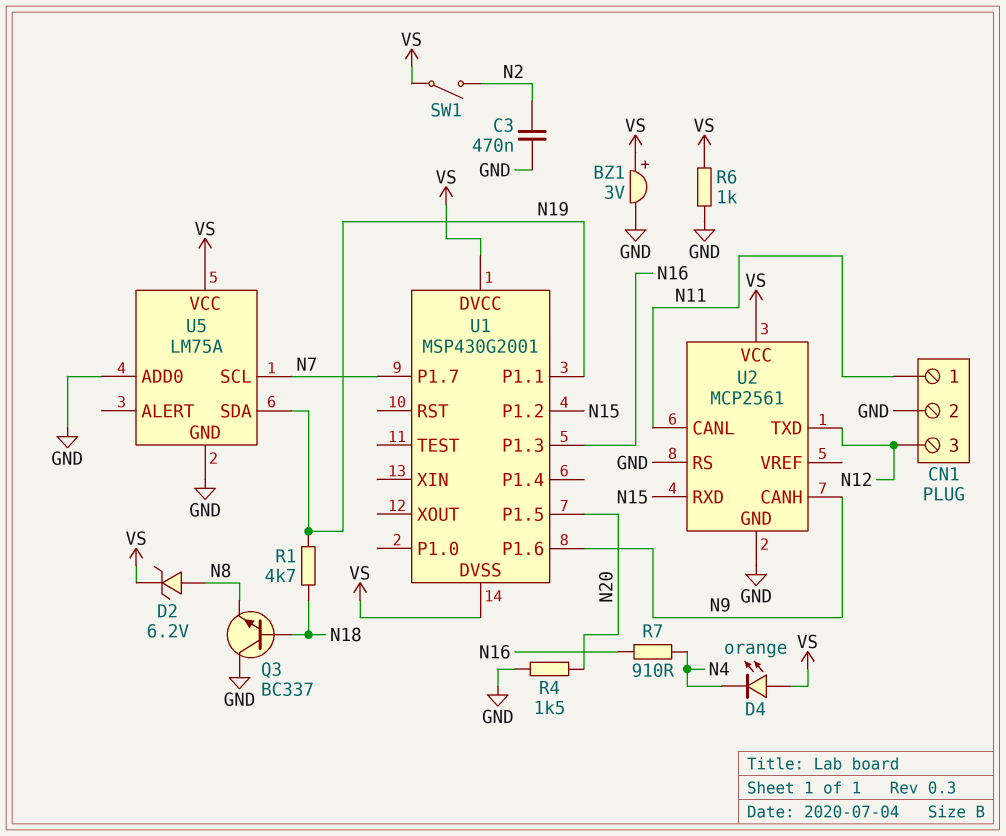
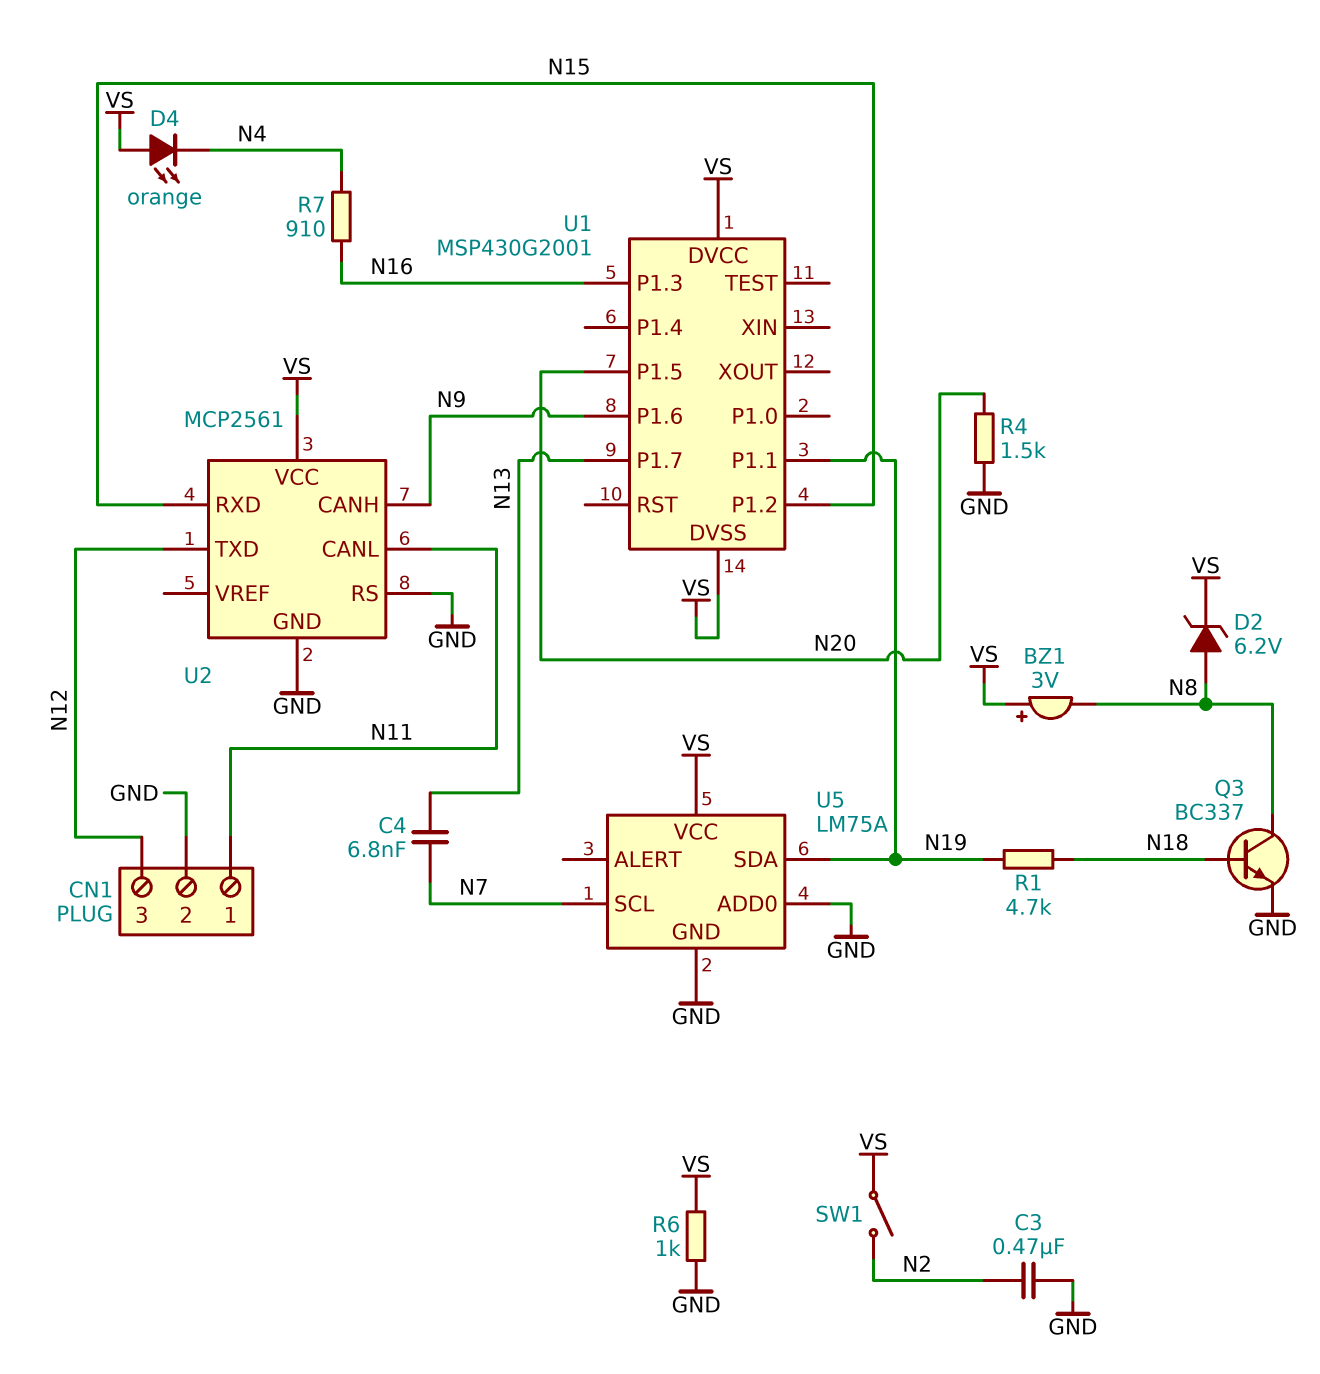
BZ1: buzzer 3V (plus VS, minus GND) -> buzzer 3V (plus VS, minus N8)
C4: none -> 6.8nF (N7, N13)
Q3: NPN BC337 (B N18, C GND, E N8) -> NPN BC337 (B N18, C N8, E GND)
U1 pin P1.7: N7 -> N13

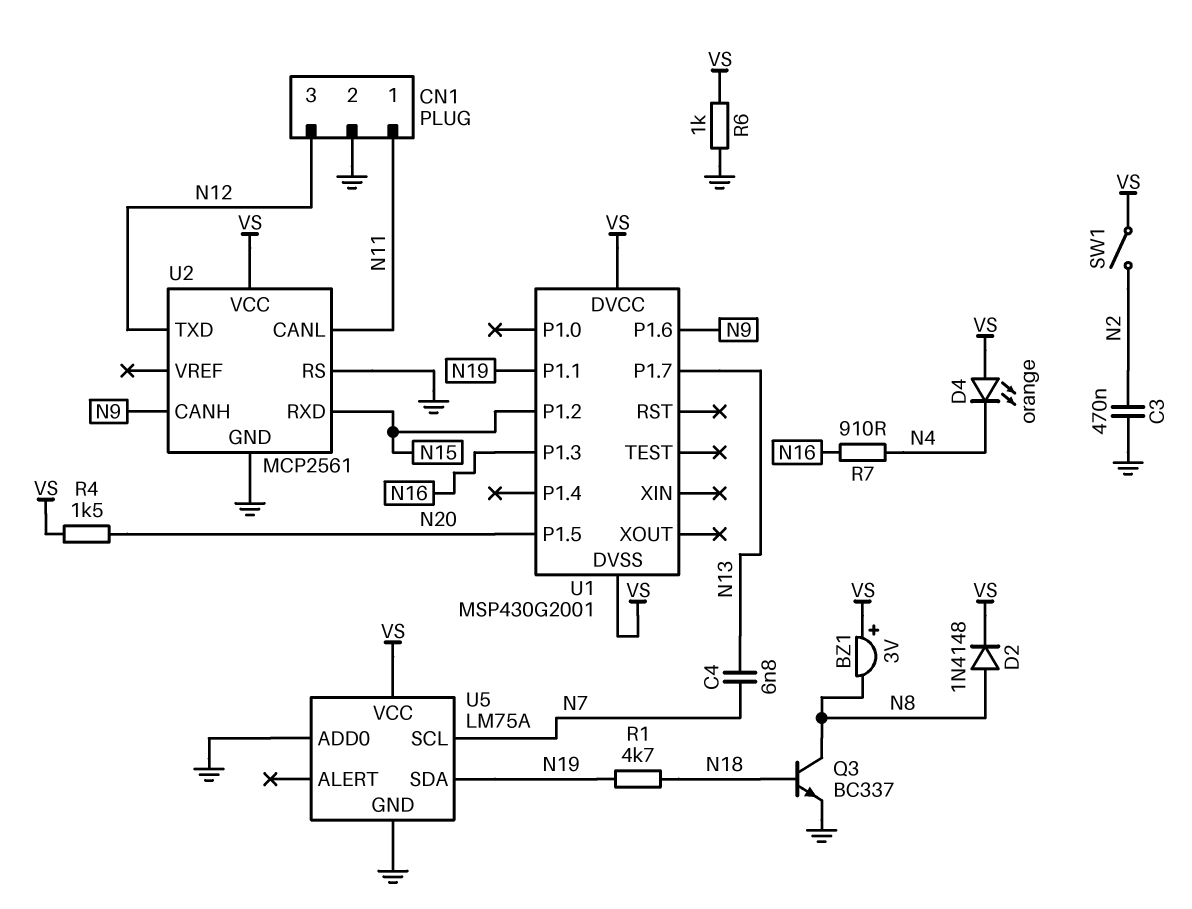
D2: zener 6.2V (A N8, K VS) -> diode 1N4148 (A N8, K VS)
R4: 1.5k (GND, N20) -> 1.5k (N20, VS)

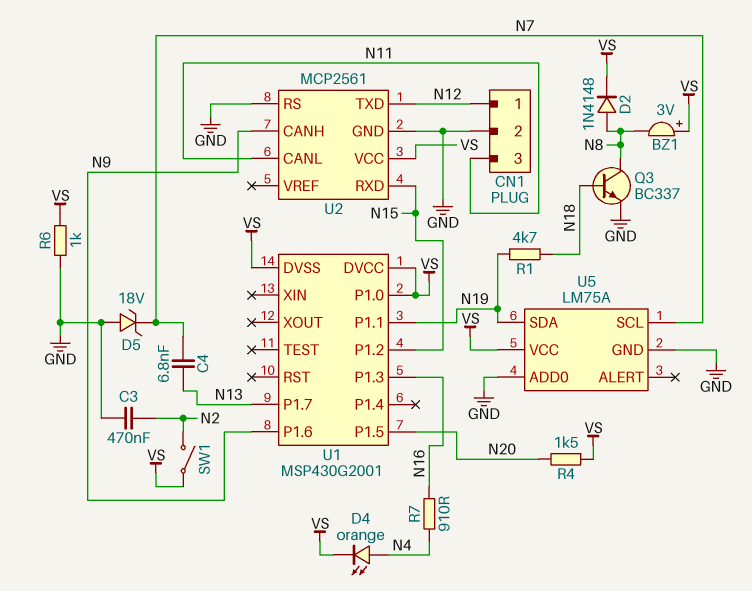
CN1 pin 1: N11 -> N12
CN1 pin 3: N12 -> N11
D4: LED orange (A VS, K N4) -> LED orange (A N4, K VS)
D5: none -> zener 18V (A GND, K N7)
U1 pin P1.0: none -> VS

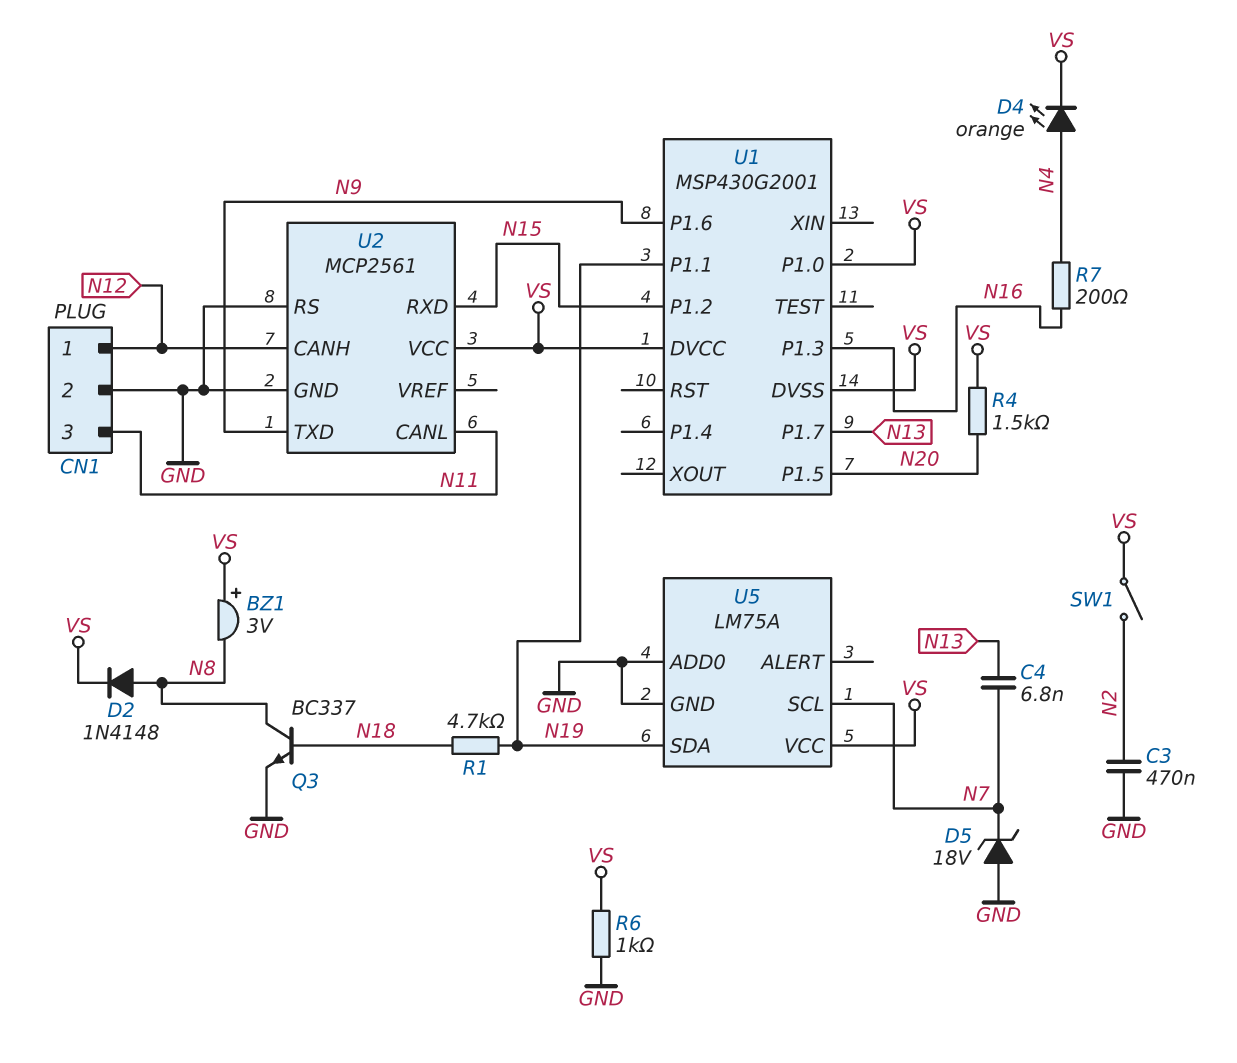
R7: 910 (N4, N16) -> 200 (N4, N16)
U2 pin CANH: N9 -> N12
U2 pin TXD: N12 -> N9

